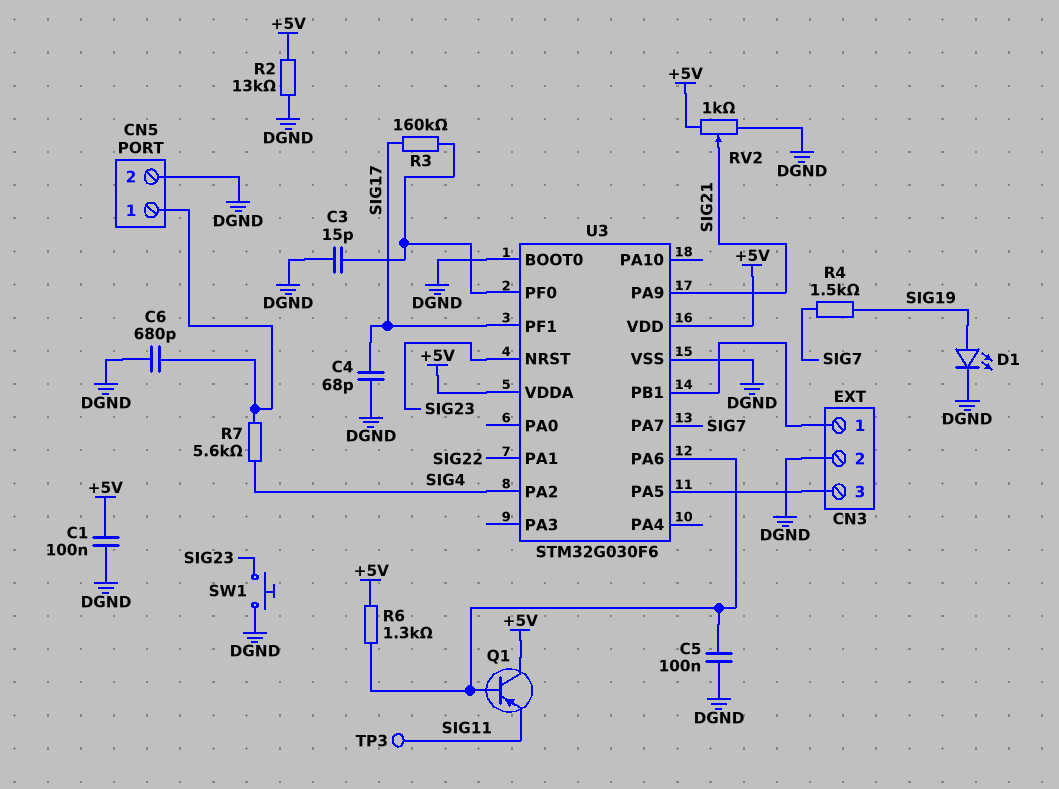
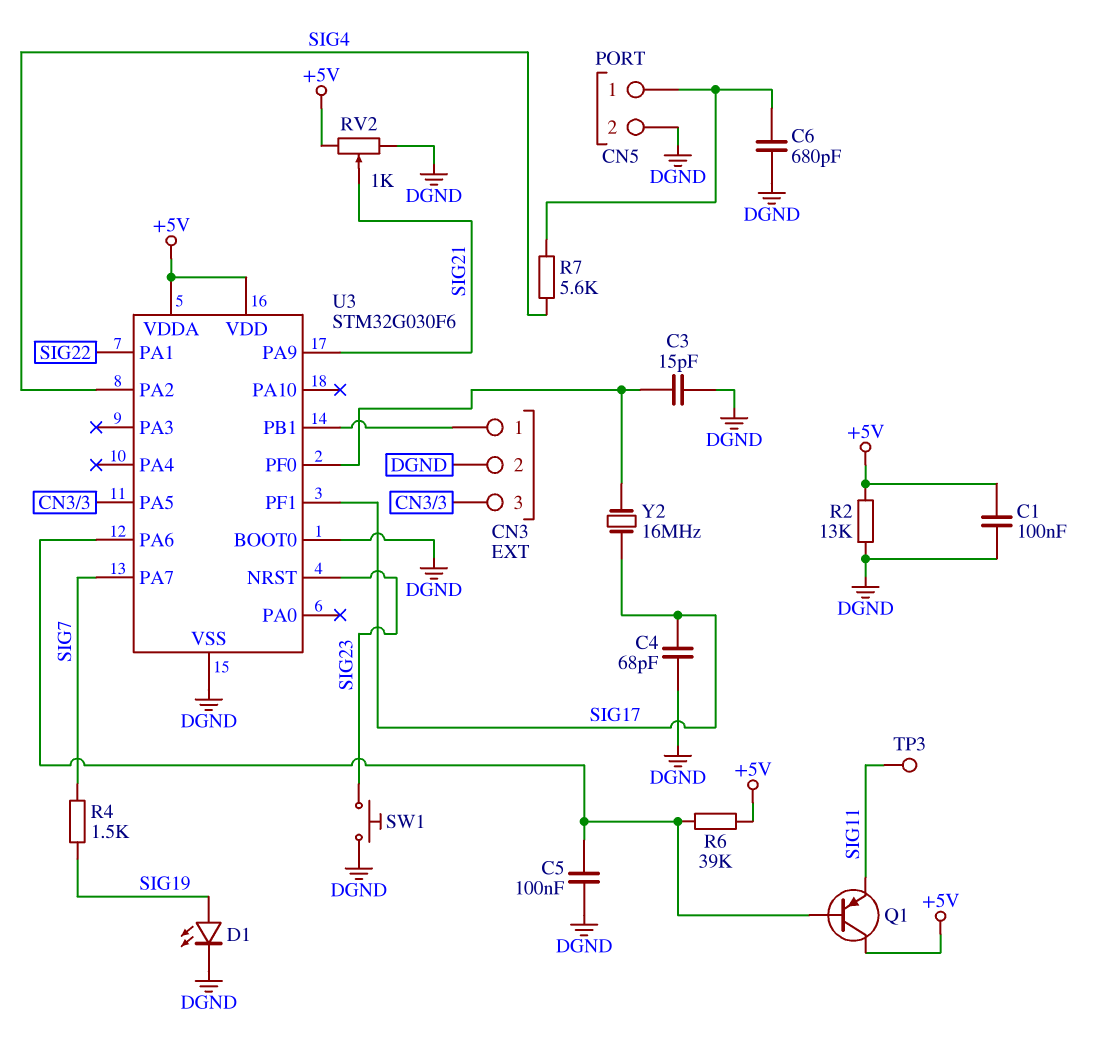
R3: 160k (SIG17, U3/PF0) -> none
R6: 1.3k (+5V, U3/PA6) -> 39k (+5V, U3/PA6)
Y2: none -> 16MHz (SIG17, U3/PF0)

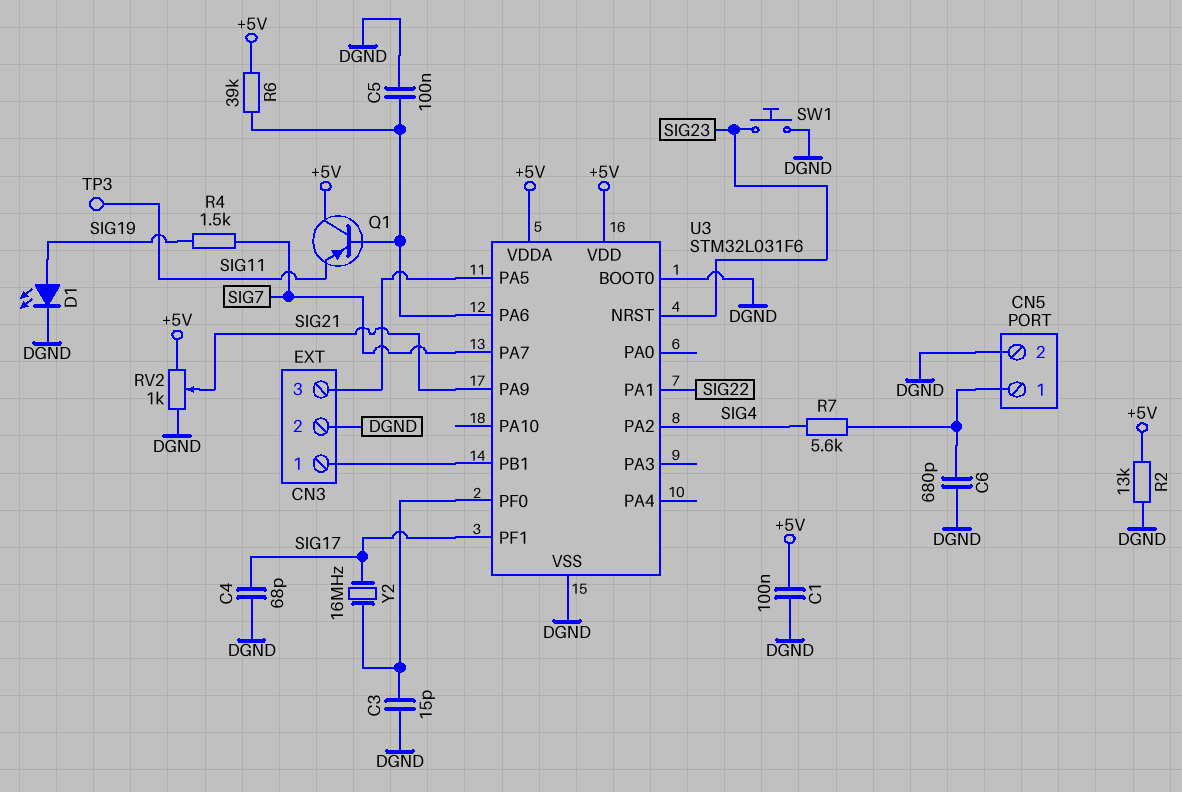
U3: STM32G030F6 -> STM32L031F6

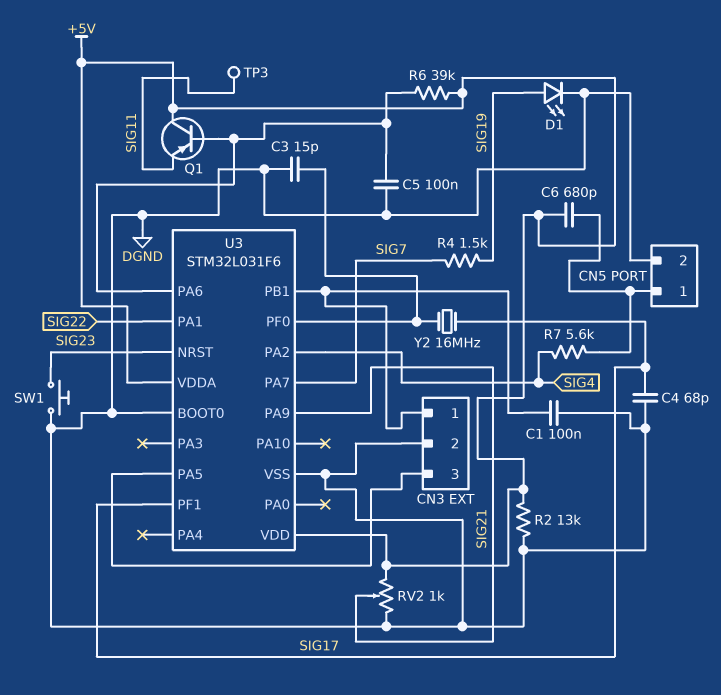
C1: 100nF (+5V, DGND) -> 100nF (CN3/1, DGND)
C6: 680pF (CN5/1, DGND) -> 680pF (+5V, CN5/1)

